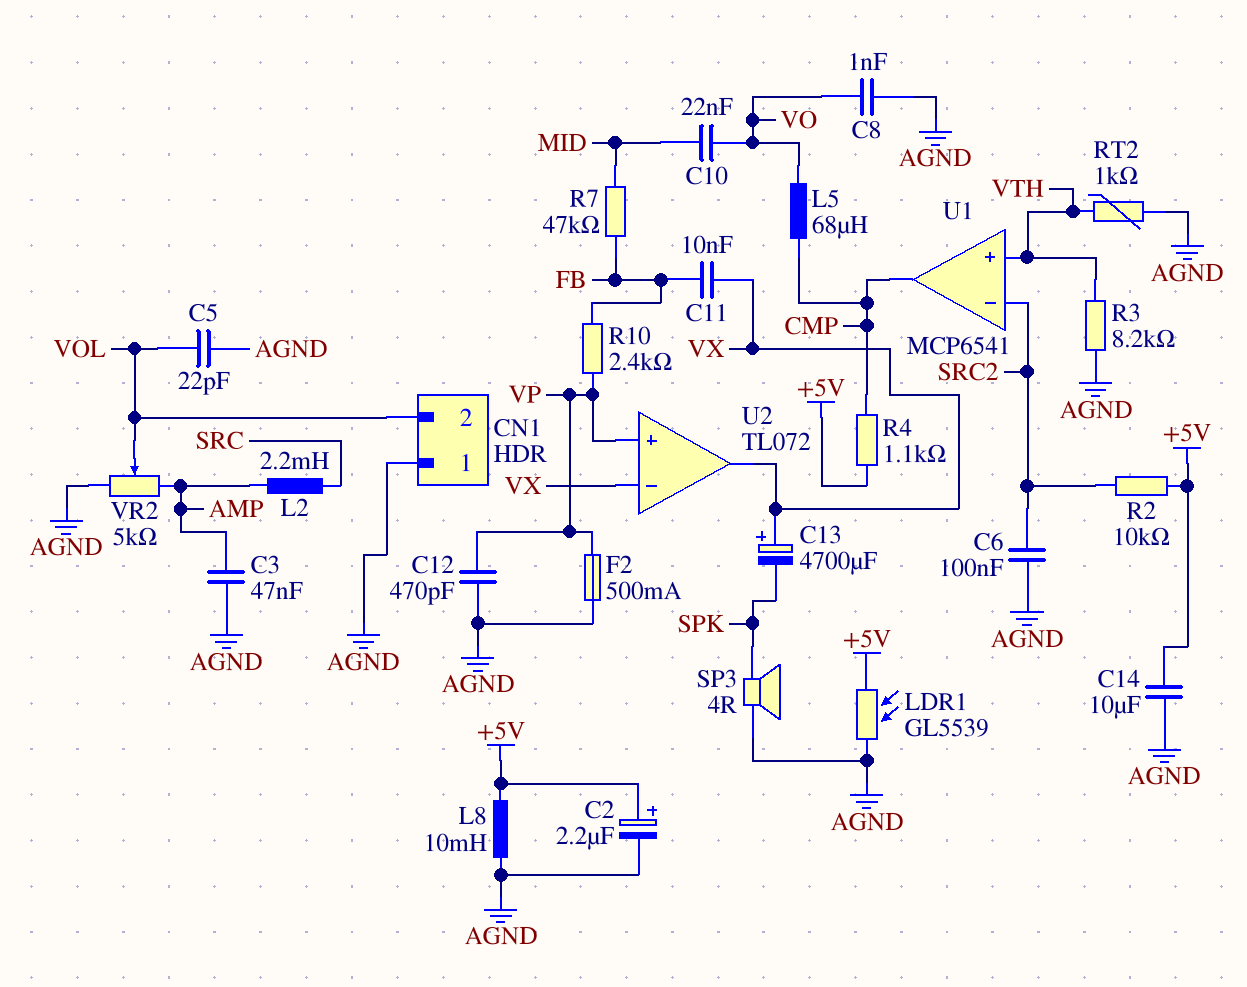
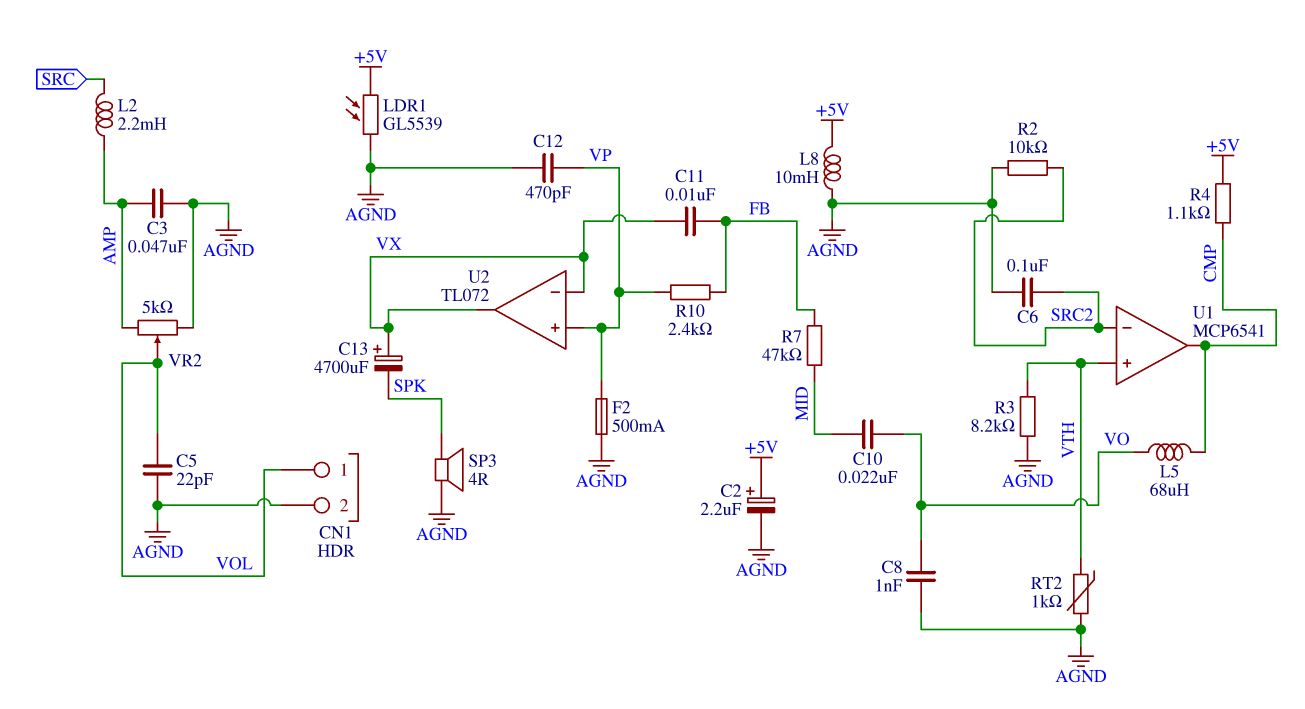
C14: 10uF (+5V, AGND) -> none
CN1 pin 1: AGND -> VOL
CN1 pin 2: VOL -> AGND
R2: 10k (+5V, SRC2) -> 10k (AGND, SRC2)

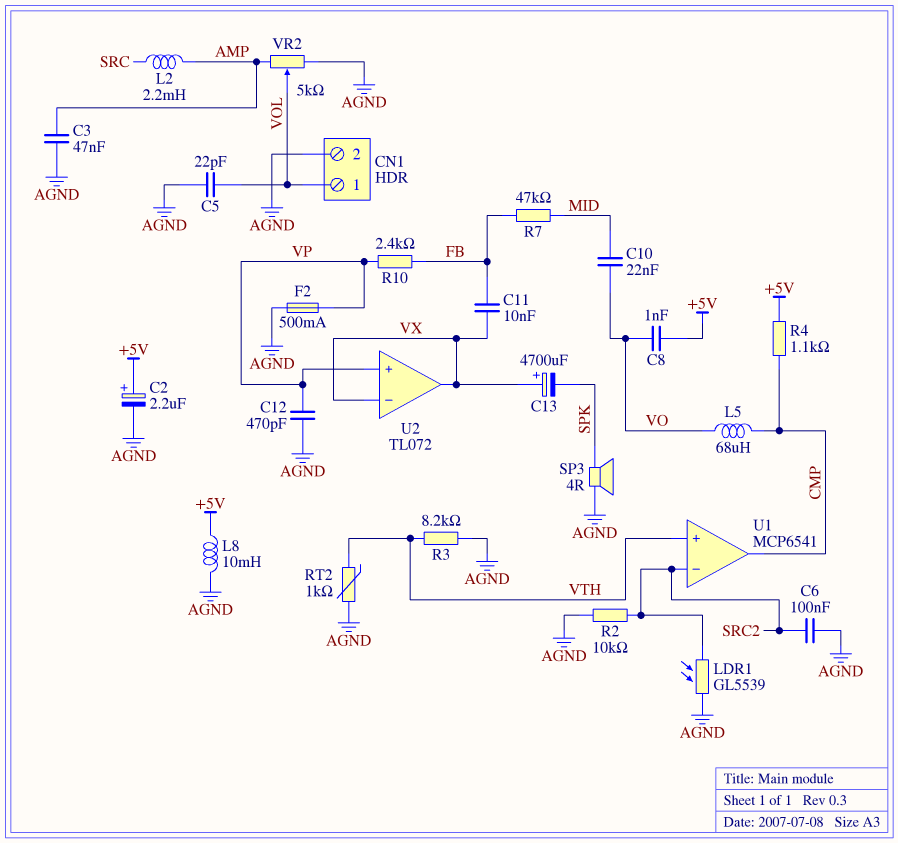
C8: 1nF (AGND, VO) -> 1nF (+5V, VO)
LDR1: GL5539 (+5V, AGND) -> GL5539 (AGND, SRC2)

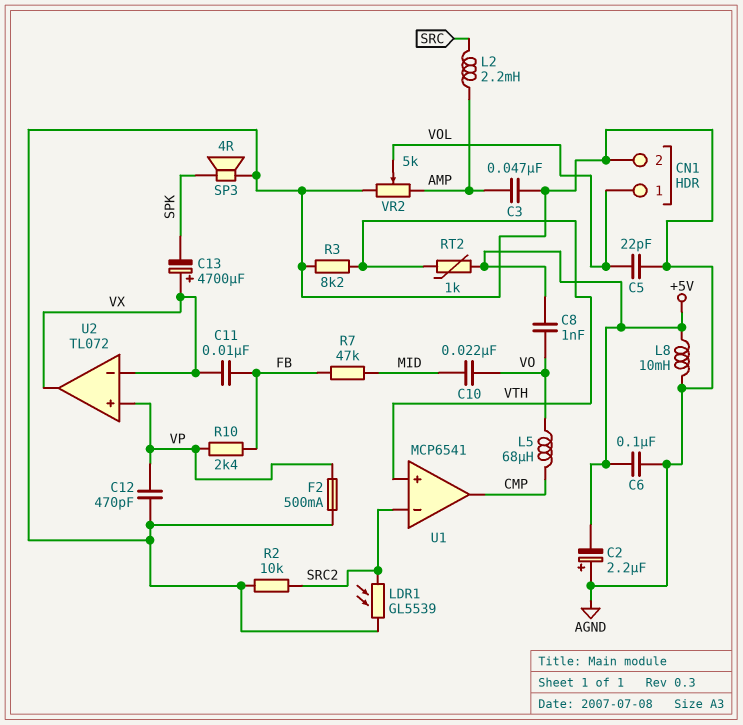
C2: 2.2uF (plus +5V, minus AGND) -> 2.2uF (plus AGND, minus +5V)
C6: 100nF (AGND, SRC2) -> 100nF (+5V, AGND)
R4: 1.1k (+5V, CMP) -> none
RT2: 1k (AGND, VTH) -> 1k (+5V, VTH)

